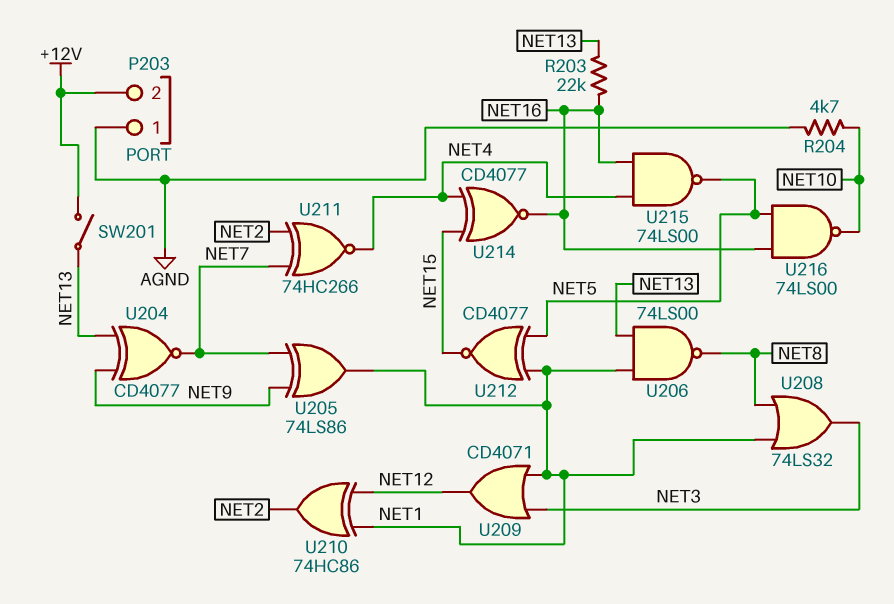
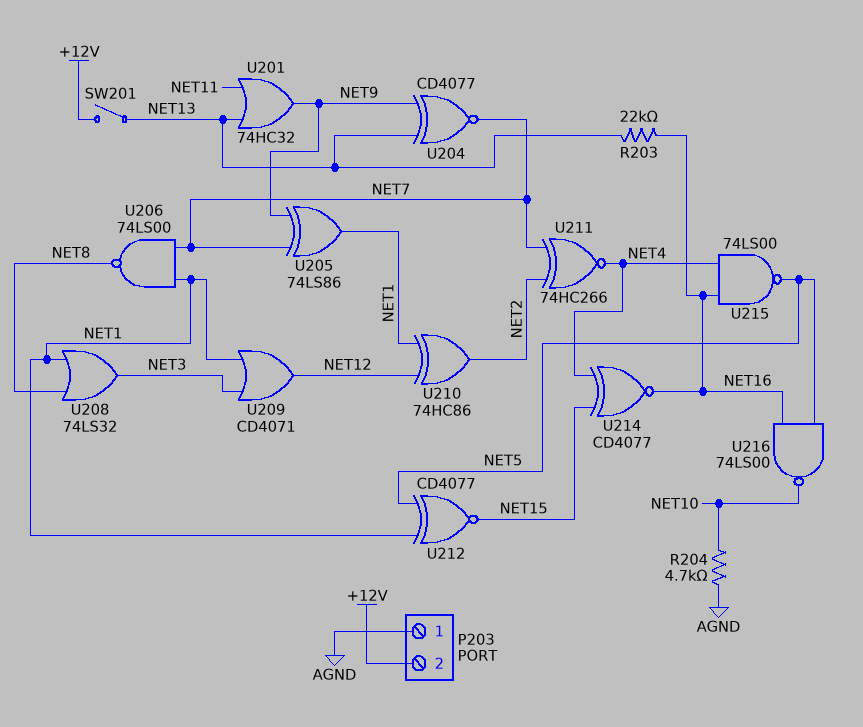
U201: none -> OR 74HC32 (in NET11, in NET13, out NET9)
U206: NAND 74LS00 (in NET1, in NET13, out NET8) -> NAND 74LS00 (in NET1, in NET7, out NET8)

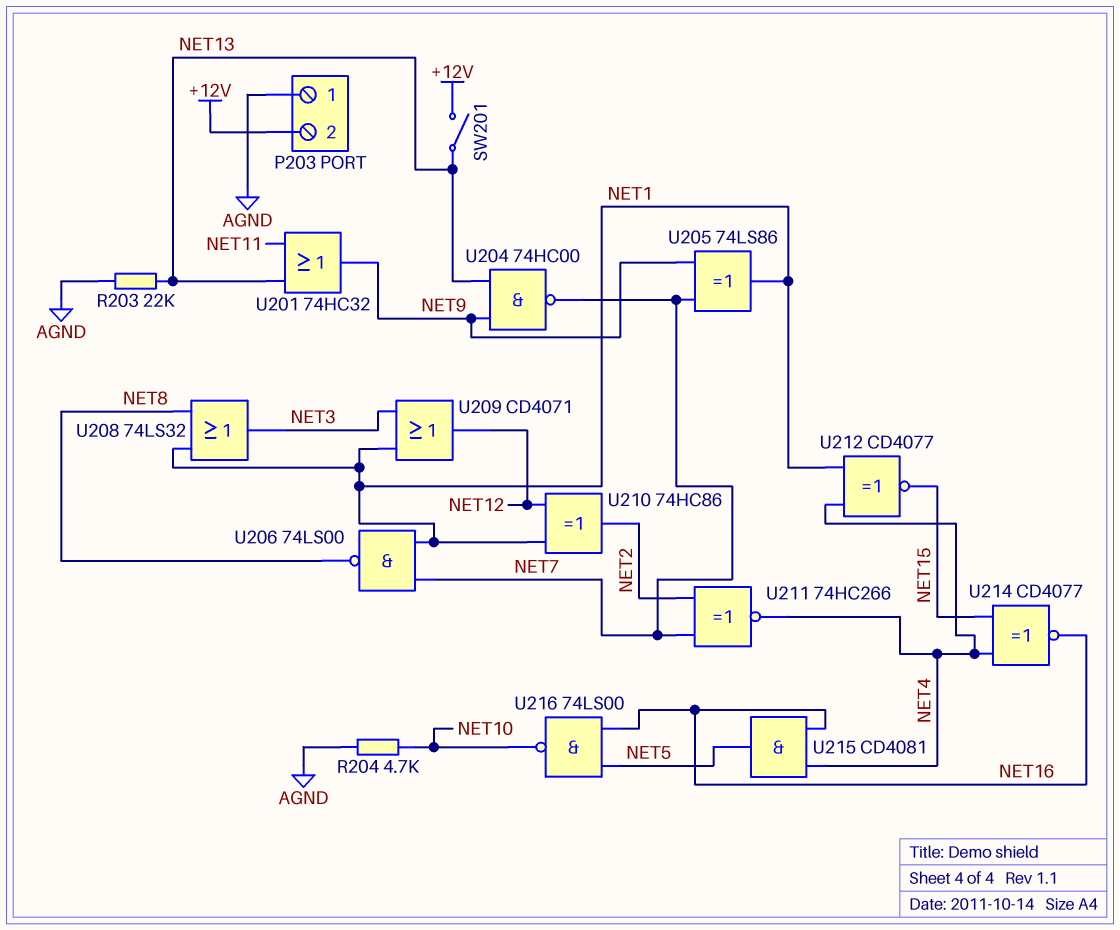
R203: 22k (NET13, NET16) -> 22k (AGND, NET13)
U204: XNOR CD4077 (in NET9, in NET13, out NET7) -> NAND 74HC00 (in NET9, in NET13, out NET7)
U212: XNOR CD4077 (in NET1, in NET5, out NET15) -> XNOR CD4077 (in NET1, in NET4, out NET15)
U215: NAND 74LS00 (in NET4, in NET16, out NET5) -> AND CD4081 (in NET4, in NET16, out NET5)

